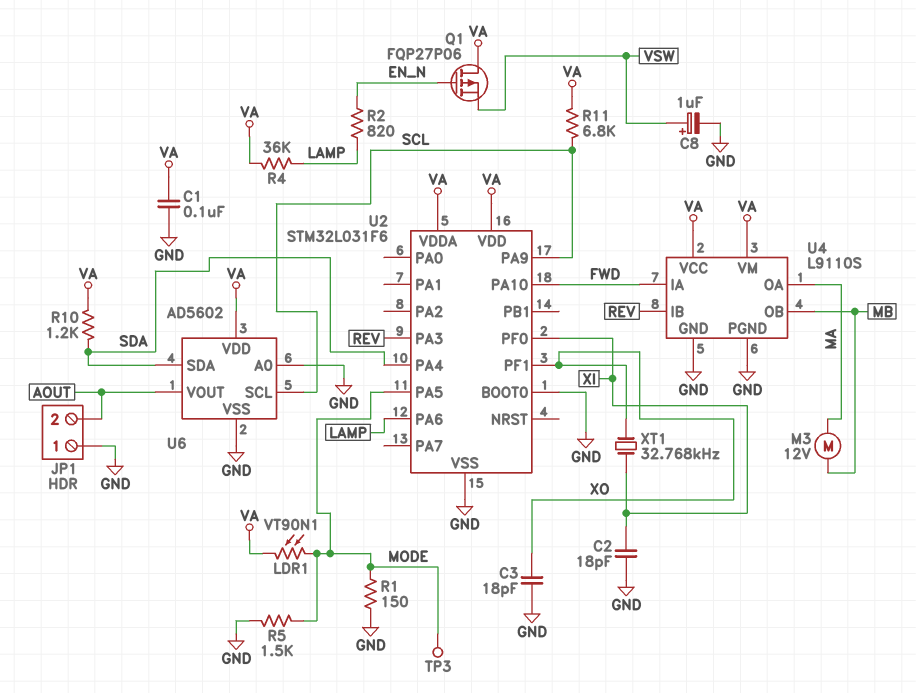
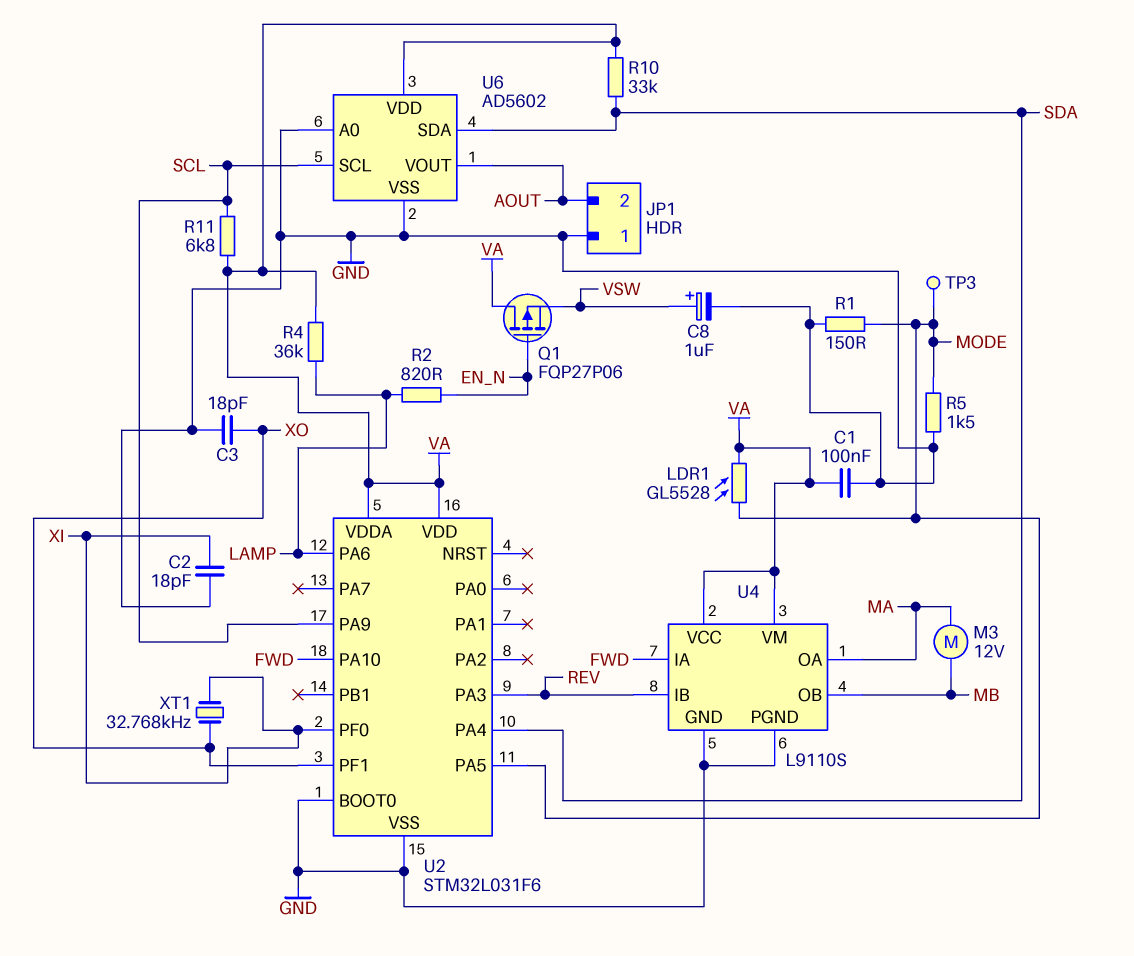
LDR1: VT90N1 (MODE, VA) -> GL5528 (MODE, VA)
R10: 1.2k (SDA, VA) -> 33k (SDA, VA)

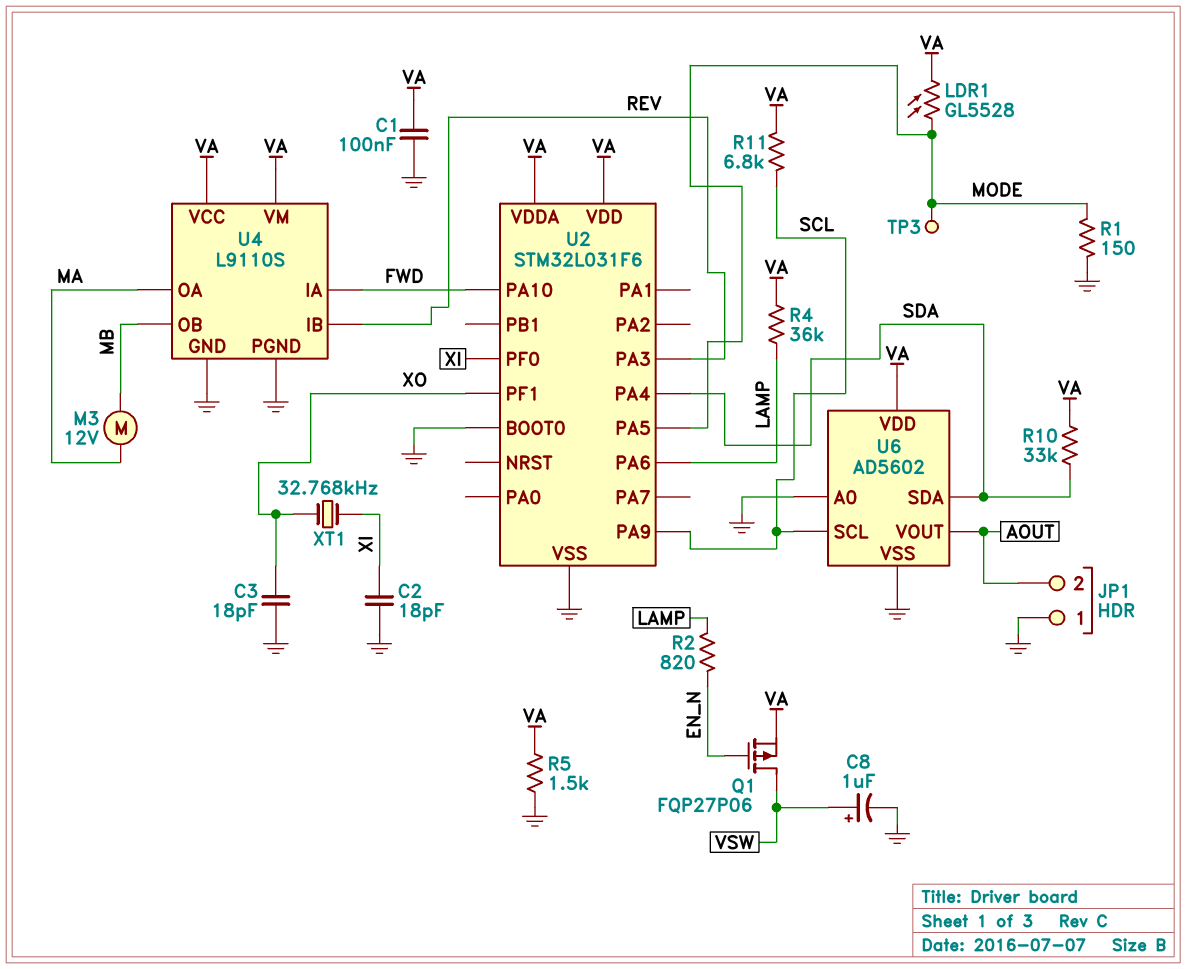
Q1: PMOS FQP27P06 (G EN_N, D VA, S VSW) -> PMOS FQP27P06 (G EN_N, D VSW, S VA)
R5: 1.5k (GND, MODE) -> 1.5k (GND, VA)

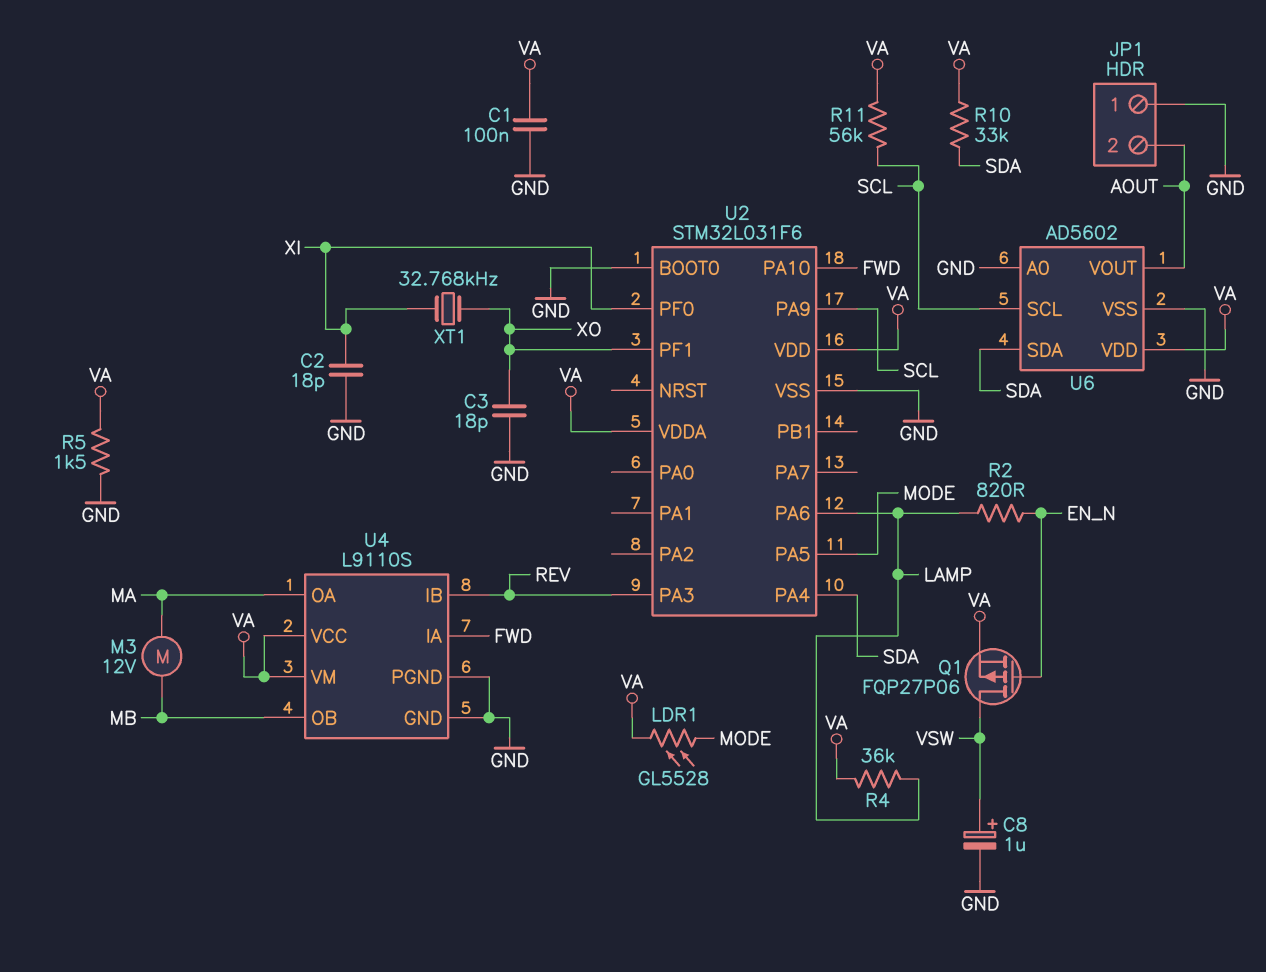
R1: 150 (GND, MODE) -> none
R11: 6.8k (SCL, VA) -> 56k (SCL, VA)
TP3: test point (MODE) -> none

